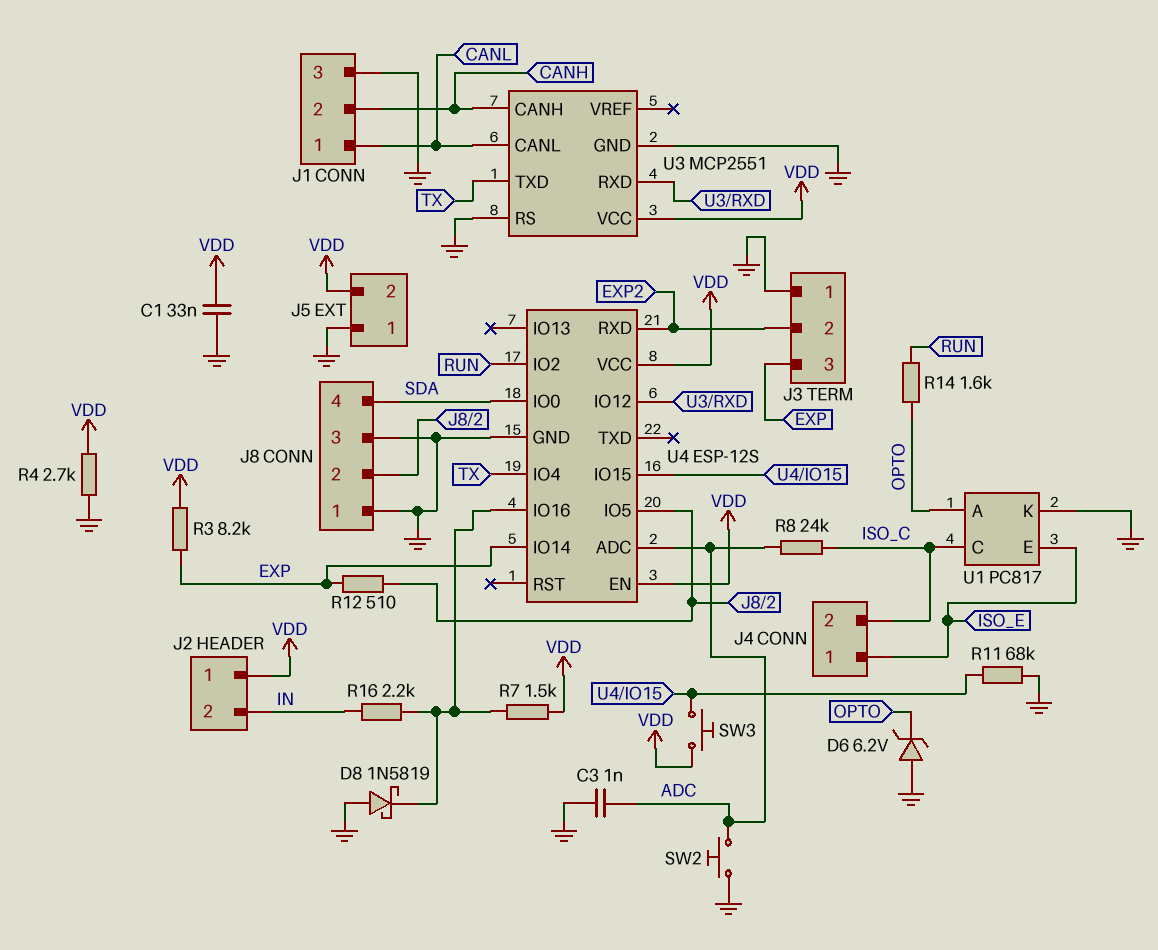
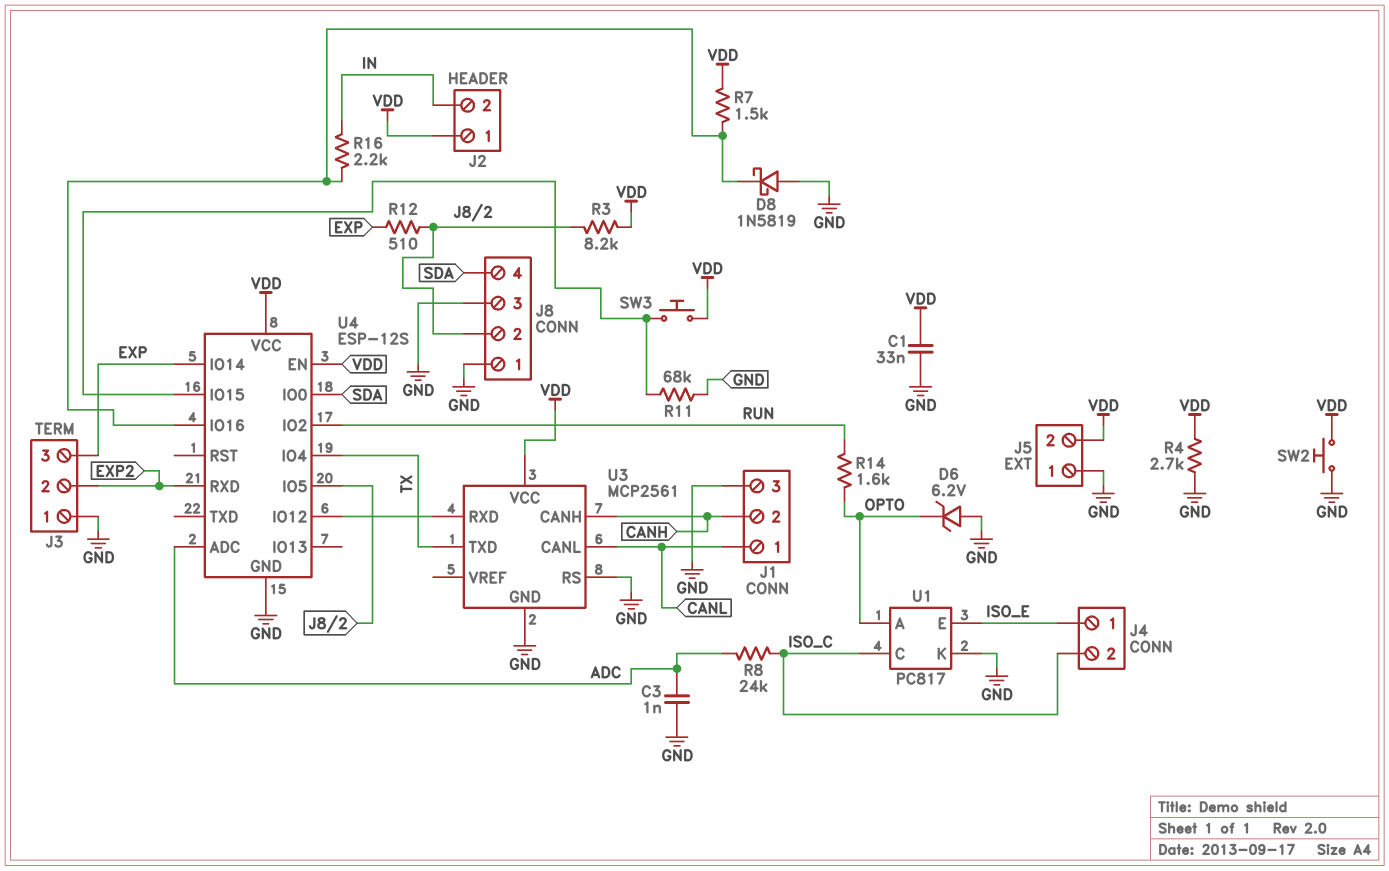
R3: 8.2k (EXP, VDD) -> 8.2k (J8/2, VDD)
SW2: button (ADC, GND) -> button (GND, VDD)
U3: MCP2551 -> MCP2561

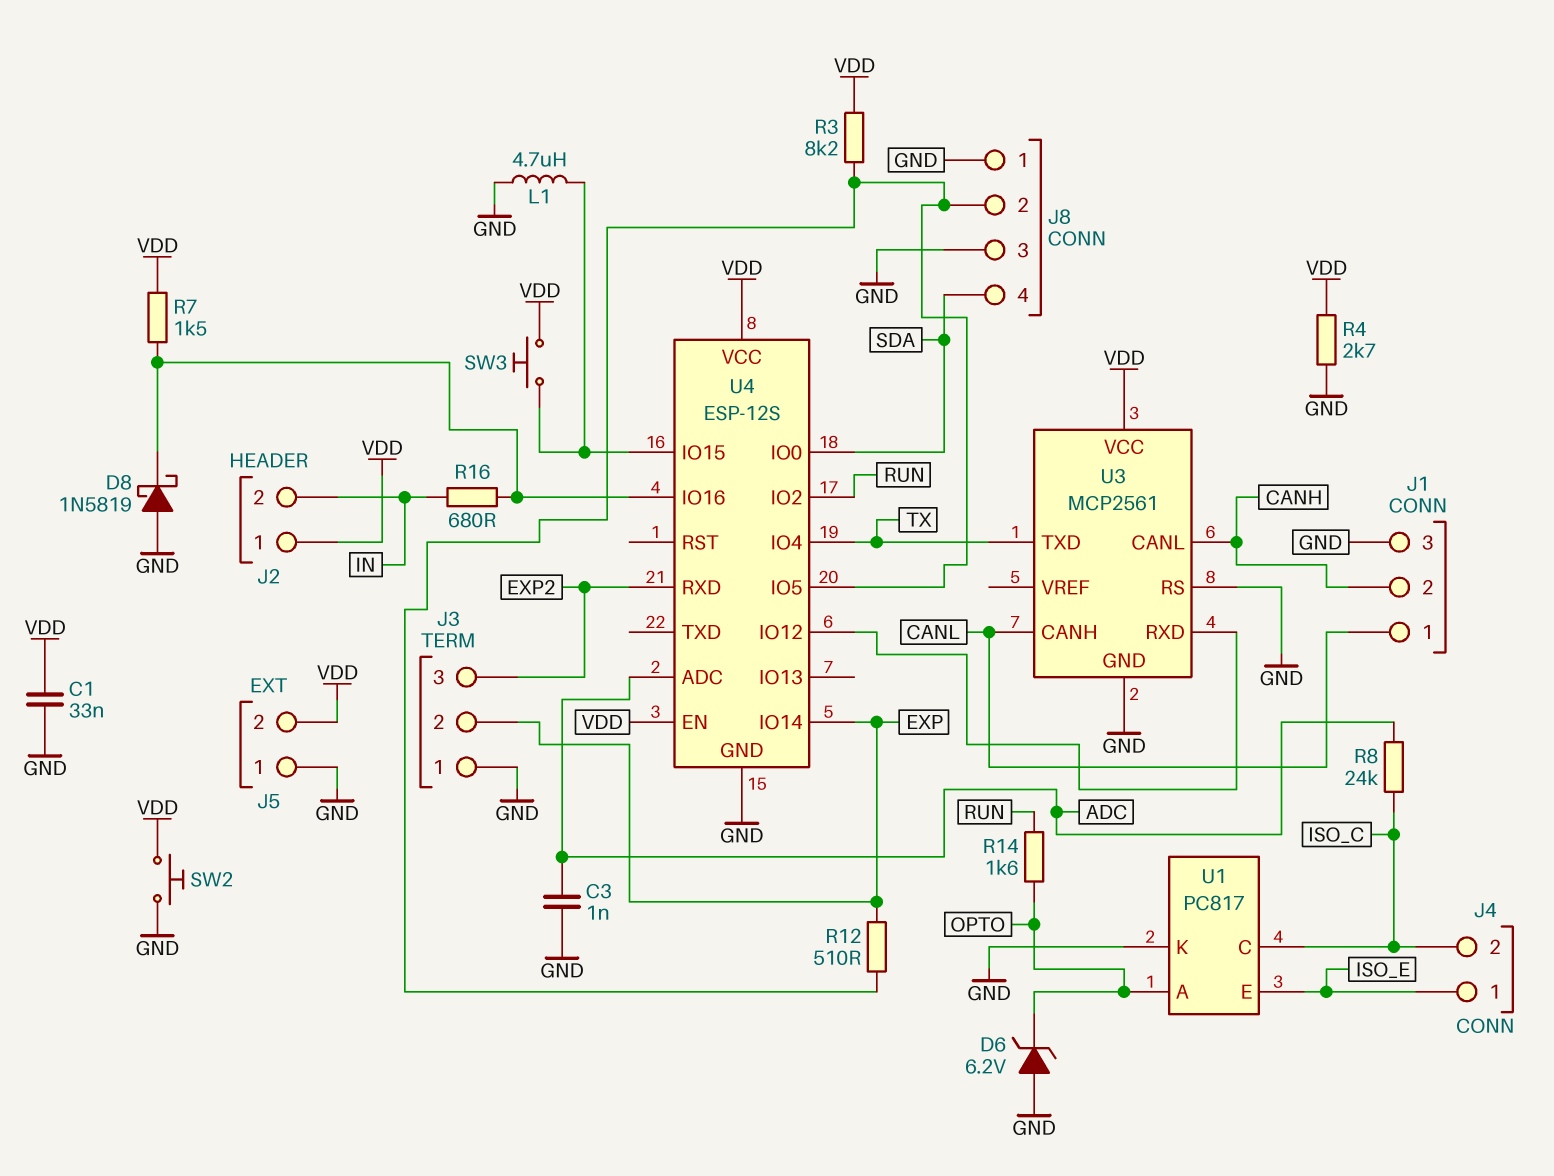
J3 pin 2: EXP2 -> EXP
J3 pin 3: EXP -> EXP2
L1: none -> 4.7uH (GND, U4/IO15)
R11: 68k (GND, U4/IO15) -> none
R16: 2.2k (IN, U4/IO16) -> 680 (IN, U4/IO16)
U3 pin CANH: CANH -> CANL
U3 pin CANL: CANL -> CANH

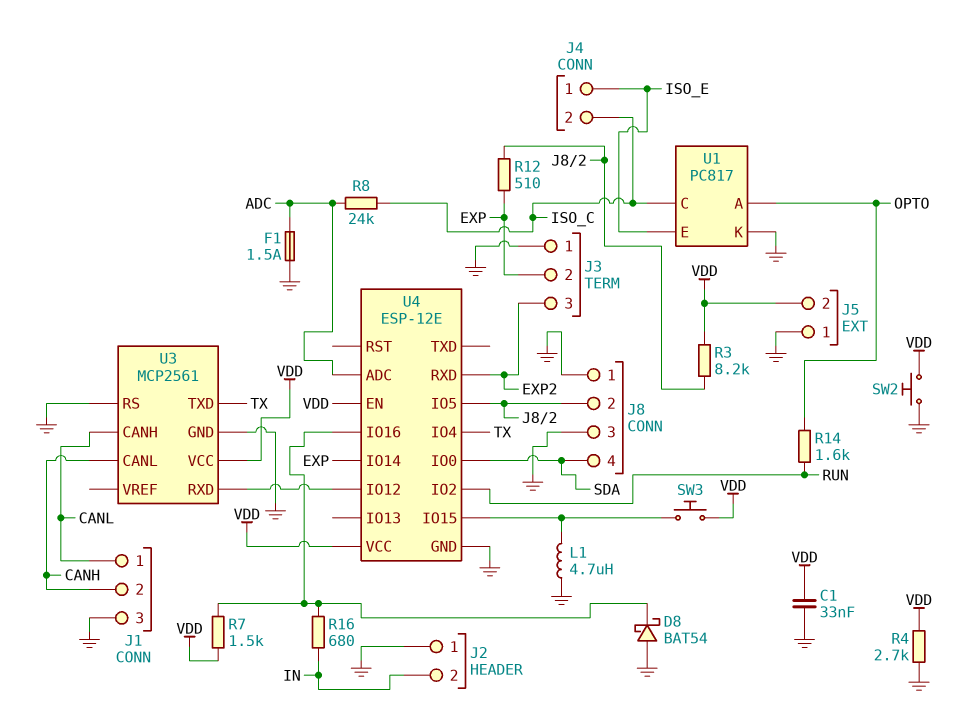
C3: 1nF (ADC, GND) -> none
D6: zener 6.2V (A GND, K OPTO) -> none
D8: schottky 1N5819 (A GND, K U4/IO16) -> schottky BAT54 (A GND, K U4/IO16)
F1: none -> 1.5A (ADC, GND)
J2 pin 1: VDD -> GND
U4: ESP-12S -> ESP-12E

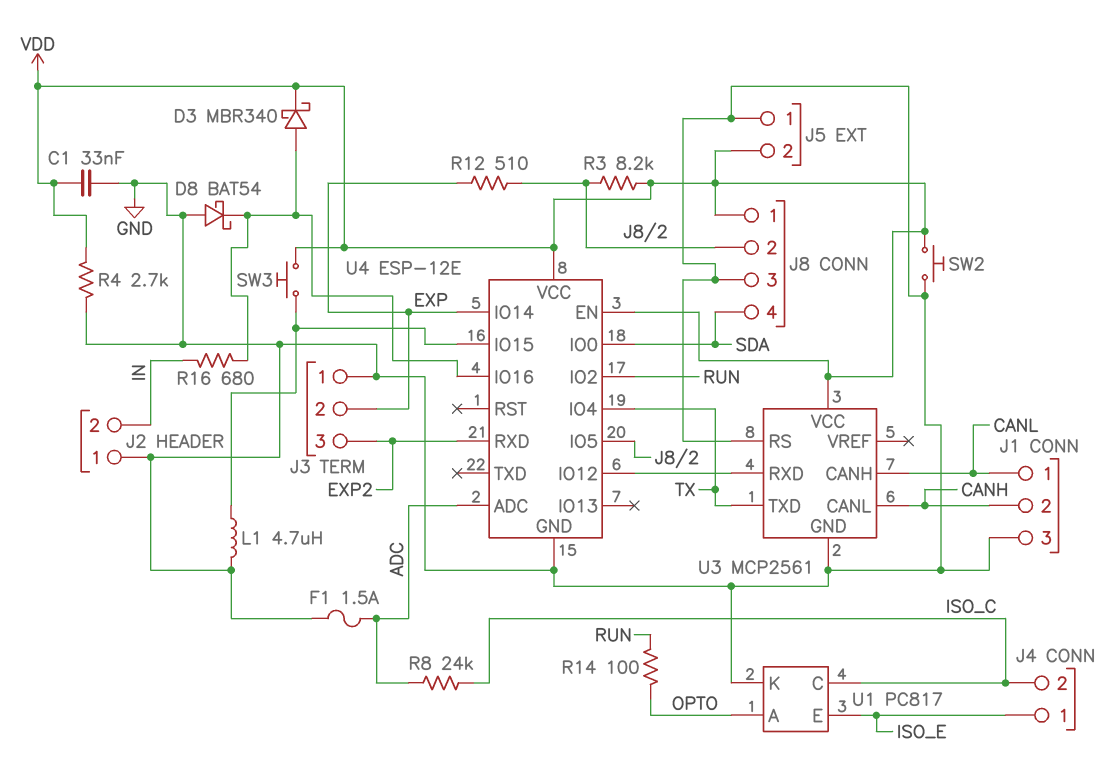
D3: none -> schottky MBR340 (A U4/IO16, K VDD)
J8 pin 1: GND -> VDD
R7: 1.5k (U4/IO16, VDD) -> none
R14: 1.6k (OPTO, RUN) -> 100 (OPTO, RUN)

